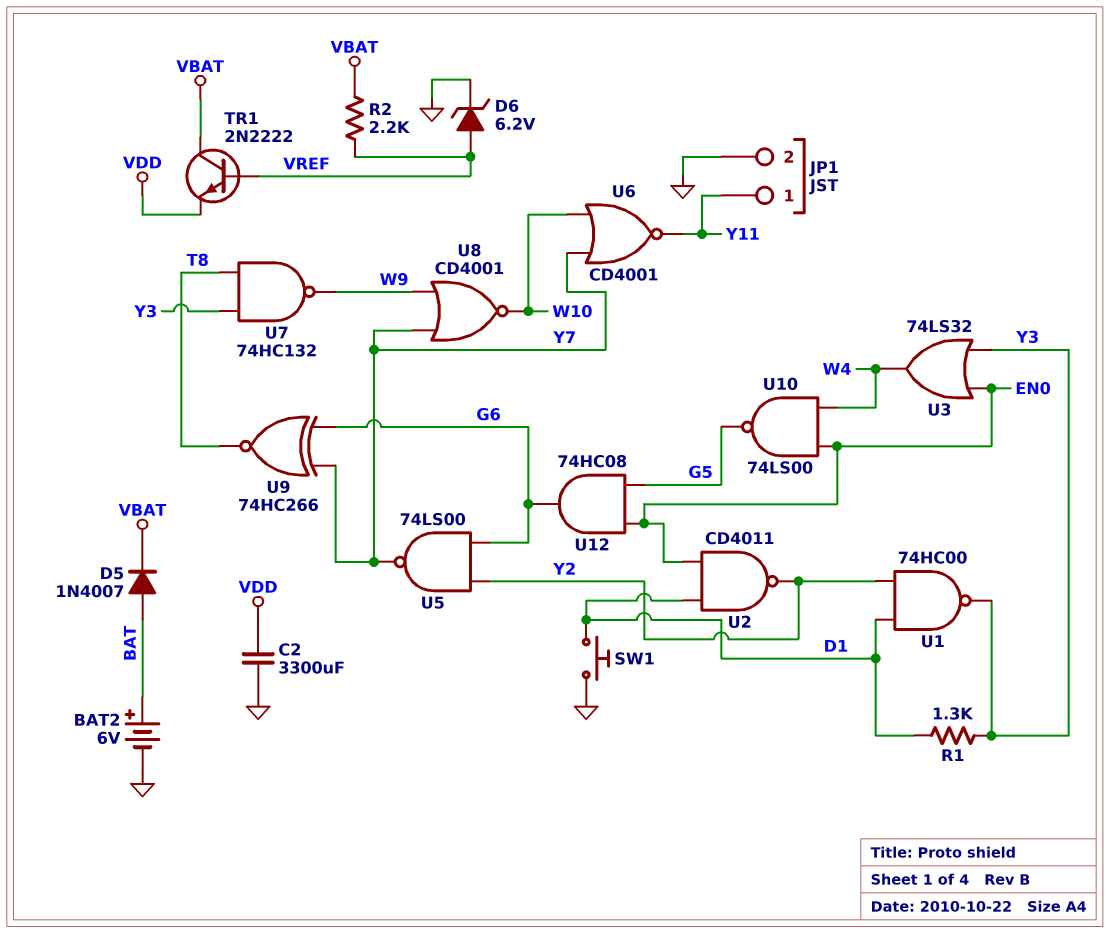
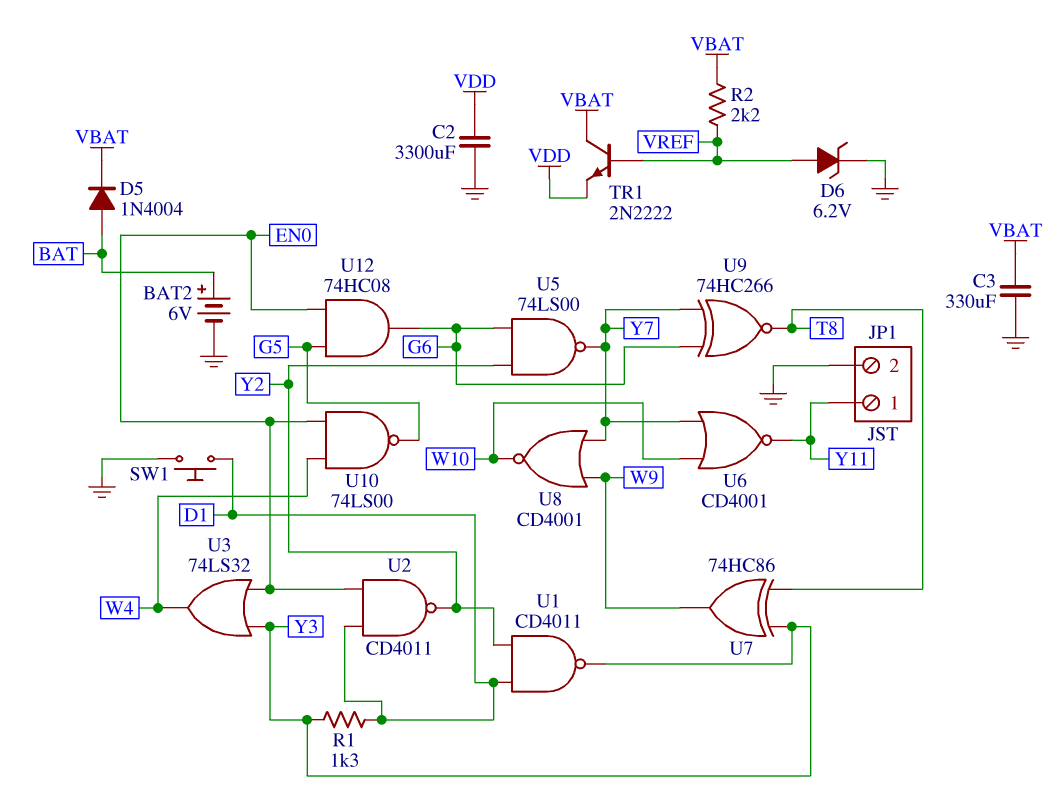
C3: none -> 330uF (GND, VBAT)
D5: diode 1N4007 (A BAT, K VBAT) -> diode 1N4004 (A BAT, K VBAT)
U1: NAND 74HC00 (in D1, in Y2, out Y3) -> NAND CD4011 (in D1, in Y2, out Y3)
U7: NAND 74HC132 (in T8, in Y3, out W9) -> XOR 74HC86 (in T8, in Y3, out W9)

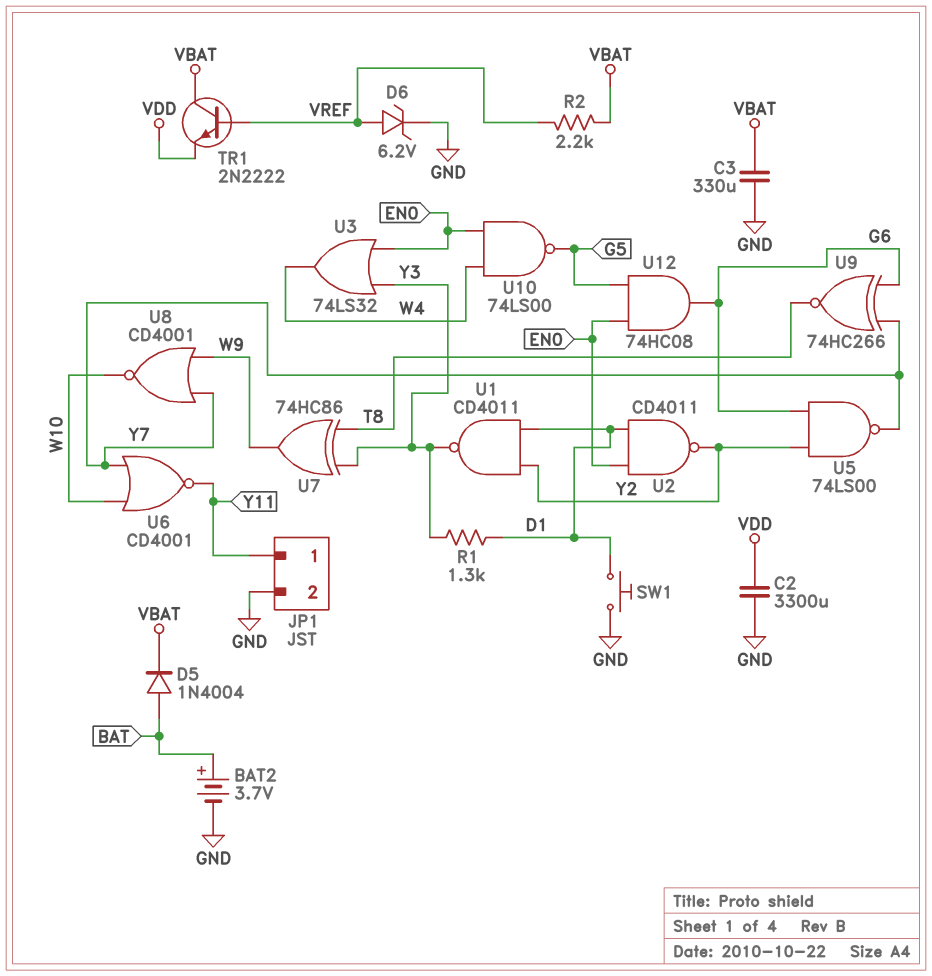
BAT2: 6V (plus BAT, minus GND) -> 3.7V (plus BAT, minus GND)

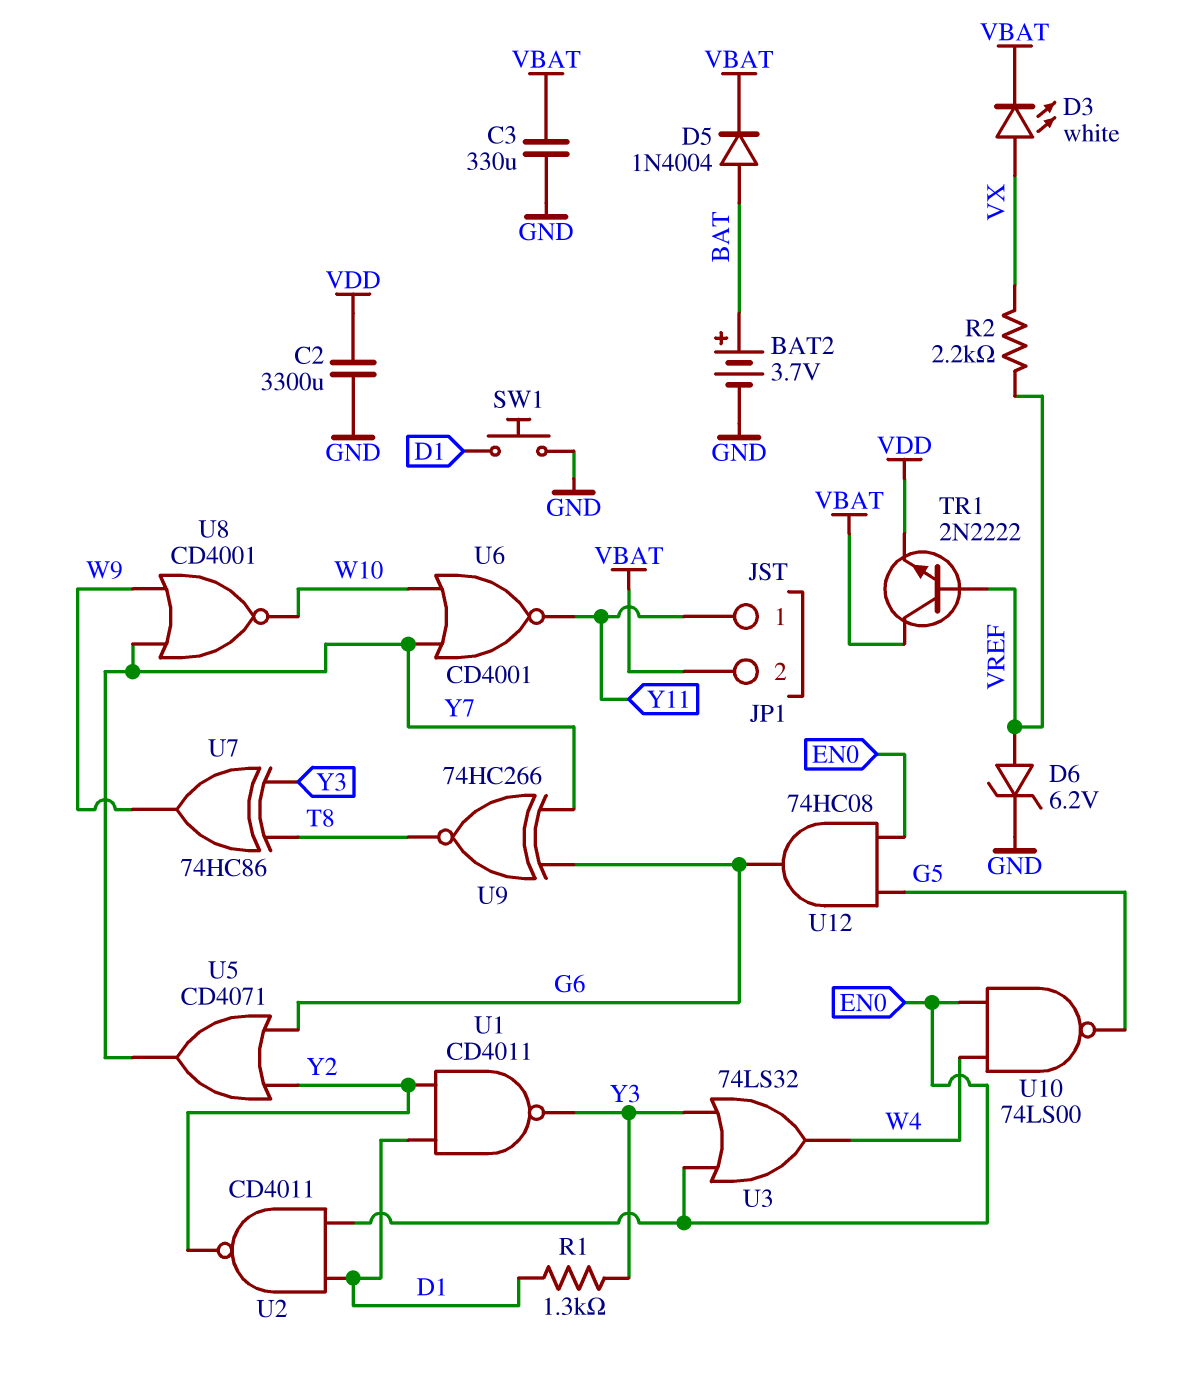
D3: none -> LED white (A VX, K VBAT)
JP1 pin 2: GND -> VBAT
R2: 2.2k (VBAT, VREF) -> 2.2k (VREF, VX)
U5: NAND 74LS00 (in G6, in Y2, out Y7) -> OR CD4071 (in G6, in Y2, out Y7)

